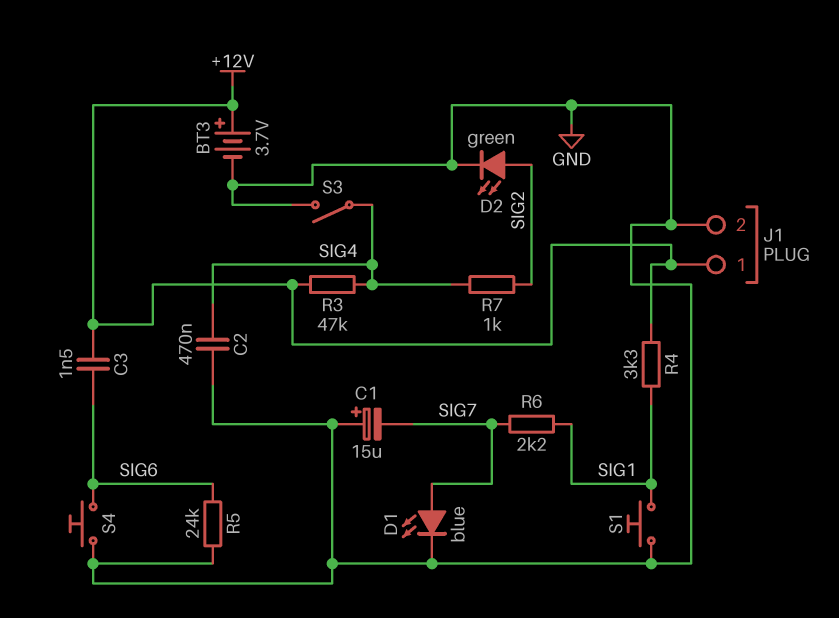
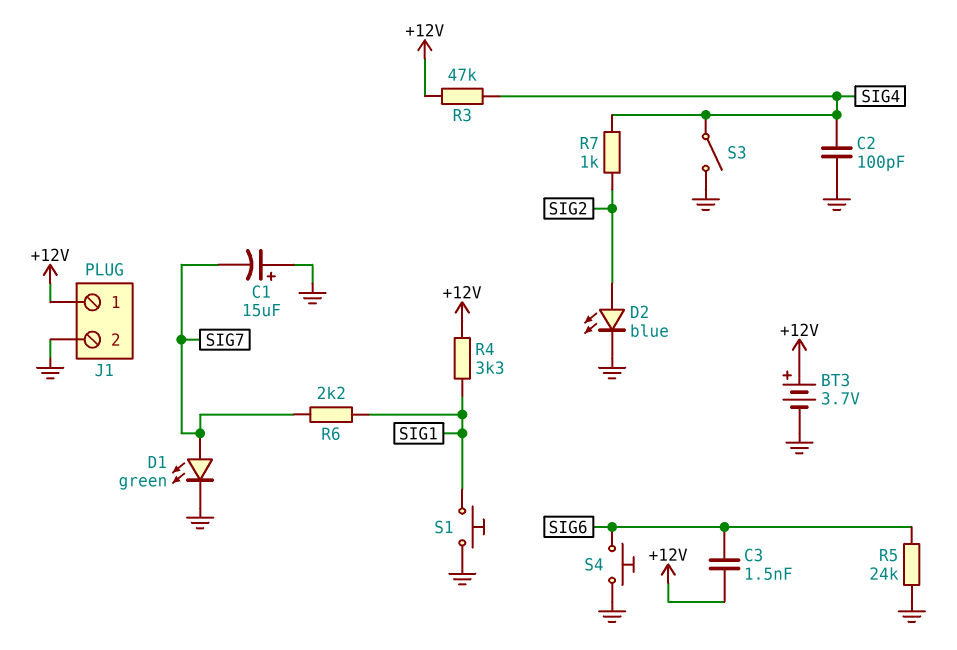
C2: 470nF (GND, SIG4) -> 100pF (GND, SIG4)
D1: LED blue (A SIG7, K GND) -> LED green (A SIG7, K GND)
D2: LED green (A SIG2, K GND) -> LED blue (A SIG2, K GND)

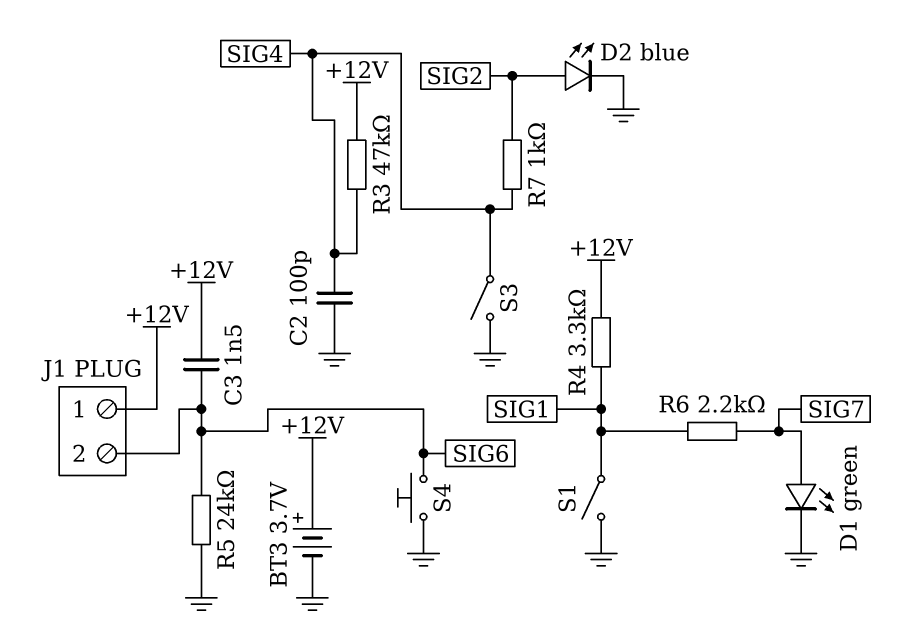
C1: 15uF (plus GND, minus SIG7) -> none
J1 pin 2: GND -> SIG6
S1: button (GND, SIG1) -> switch (GND, SIG1)

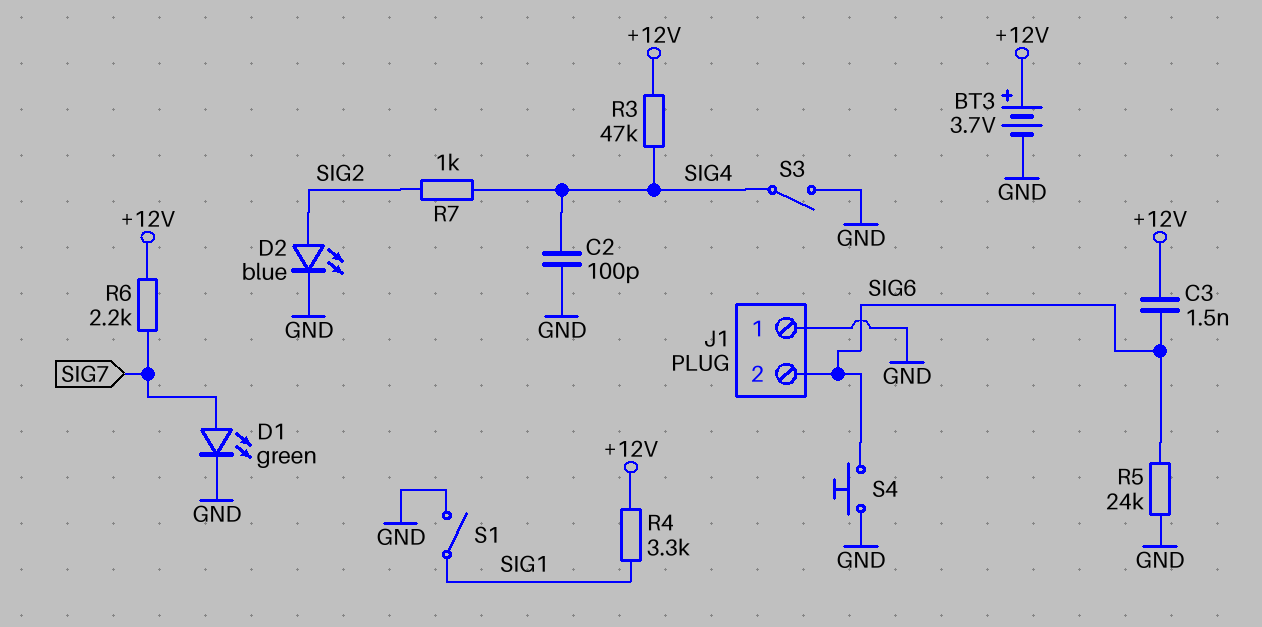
J1 pin 1: +12V -> GND
R6: 2.2k (SIG1, SIG7) -> 2.2k (+12V, SIG7)

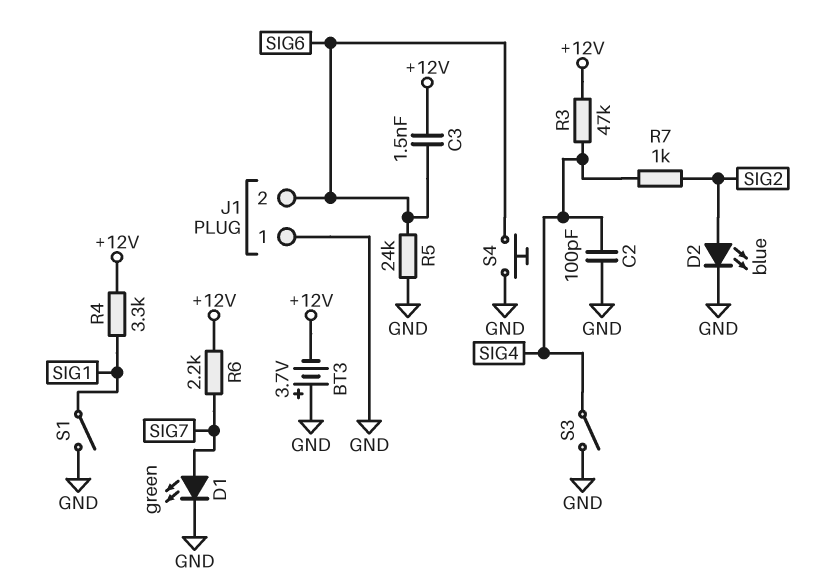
BT3: 3.7V (plus +12V, minus GND) -> 3.7V (plus GND, minus +12V)

